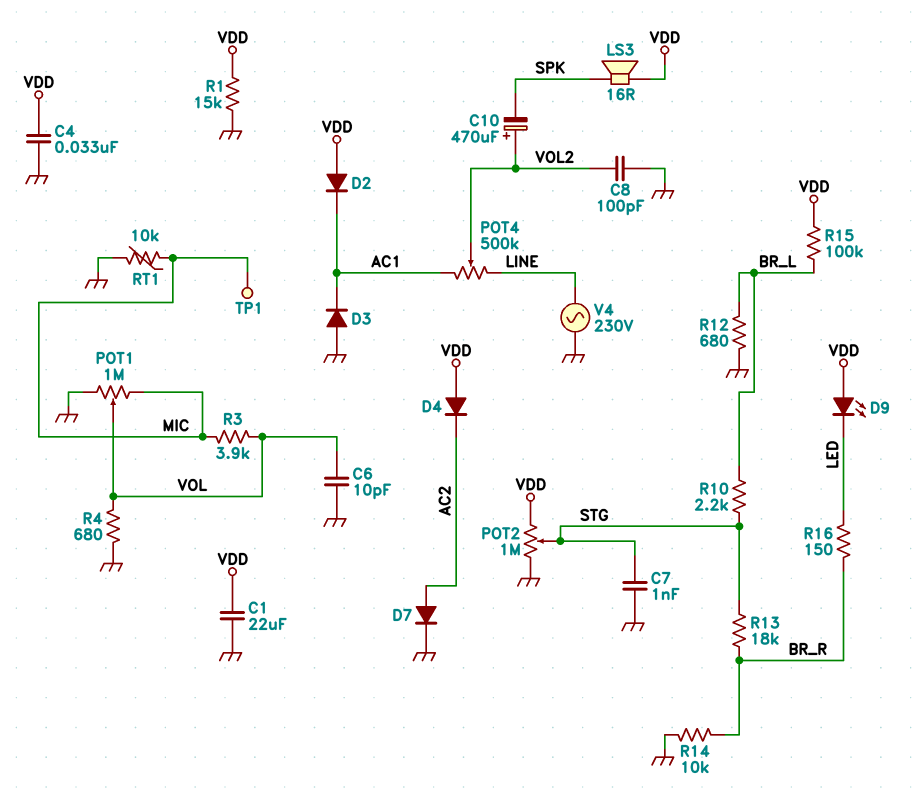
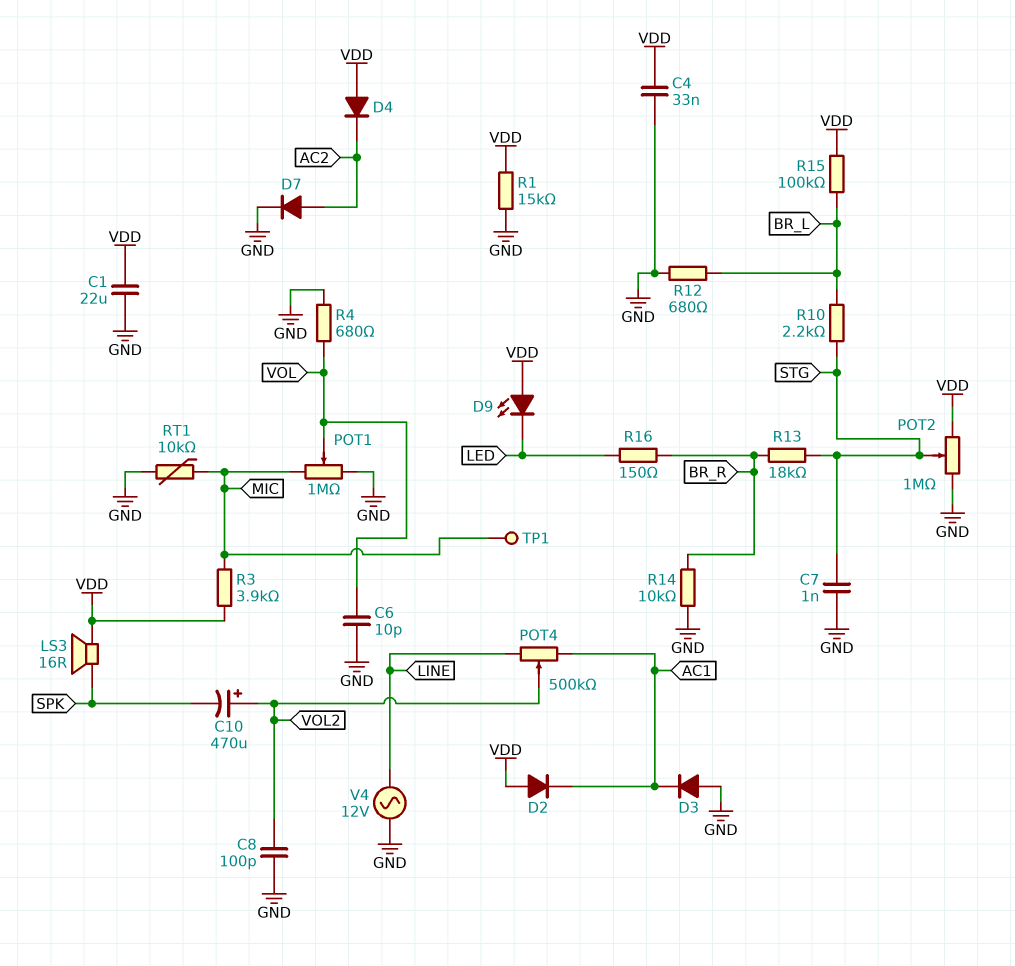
R3: 3.9k (MIC, VOL) -> 3.9k (MIC, VDD)
V4: AC 230V (GND, LINE) -> AC 12V (GND, LINE)

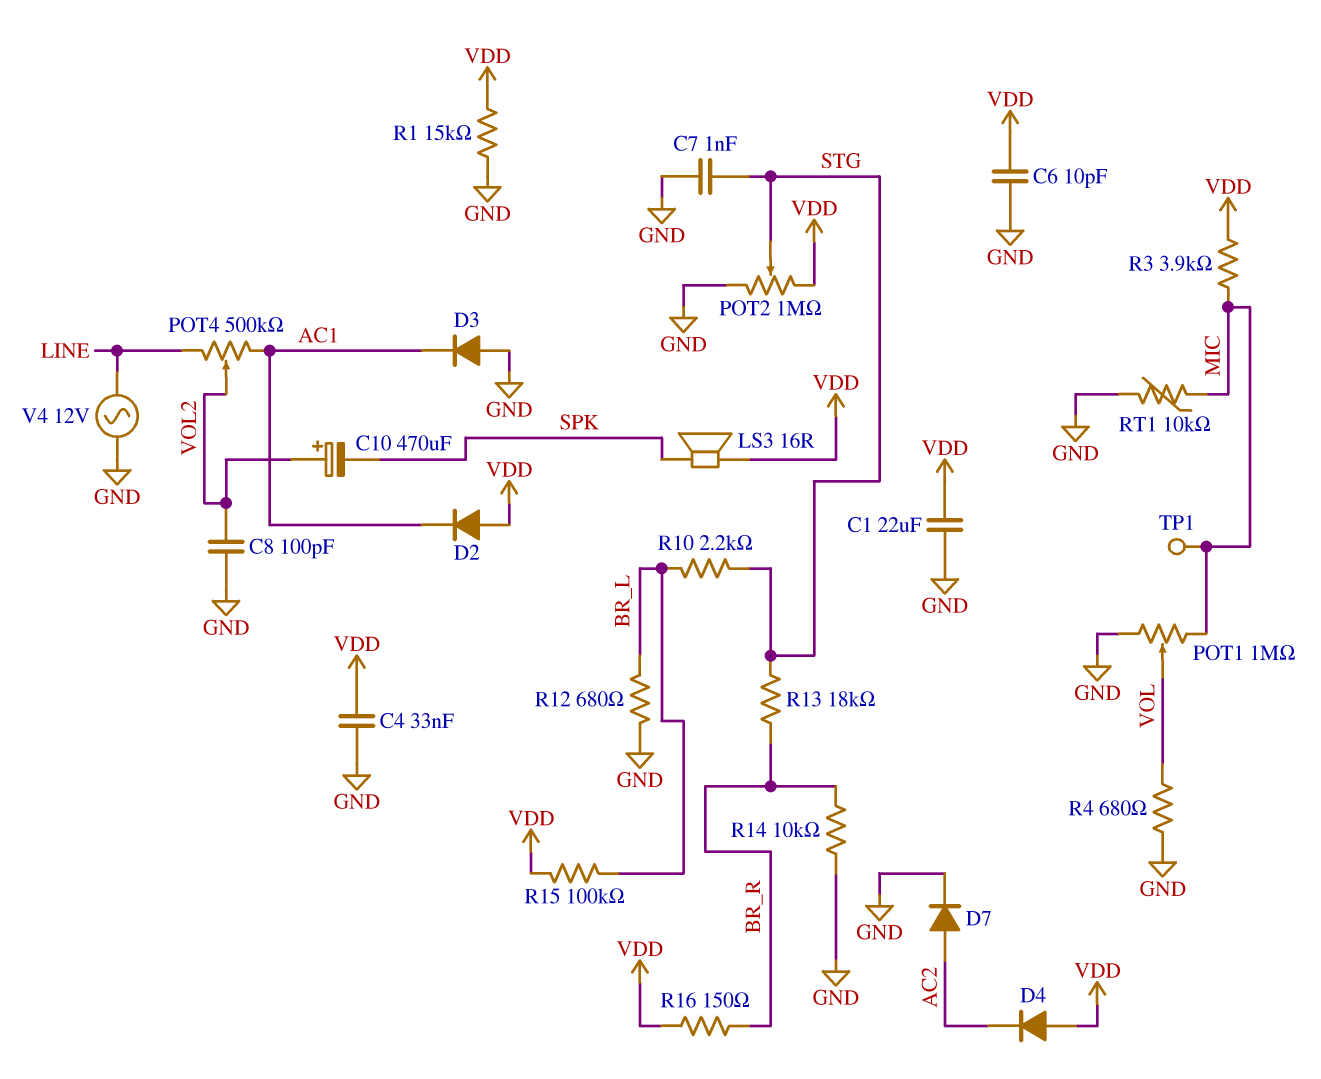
C6: 10pF (GND, VOL) -> 10pF (GND, VDD)
D9: LED (A VDD, K LED) -> none
R16: 150 (BR_R, LED) -> 150 (BR_R, VDD)

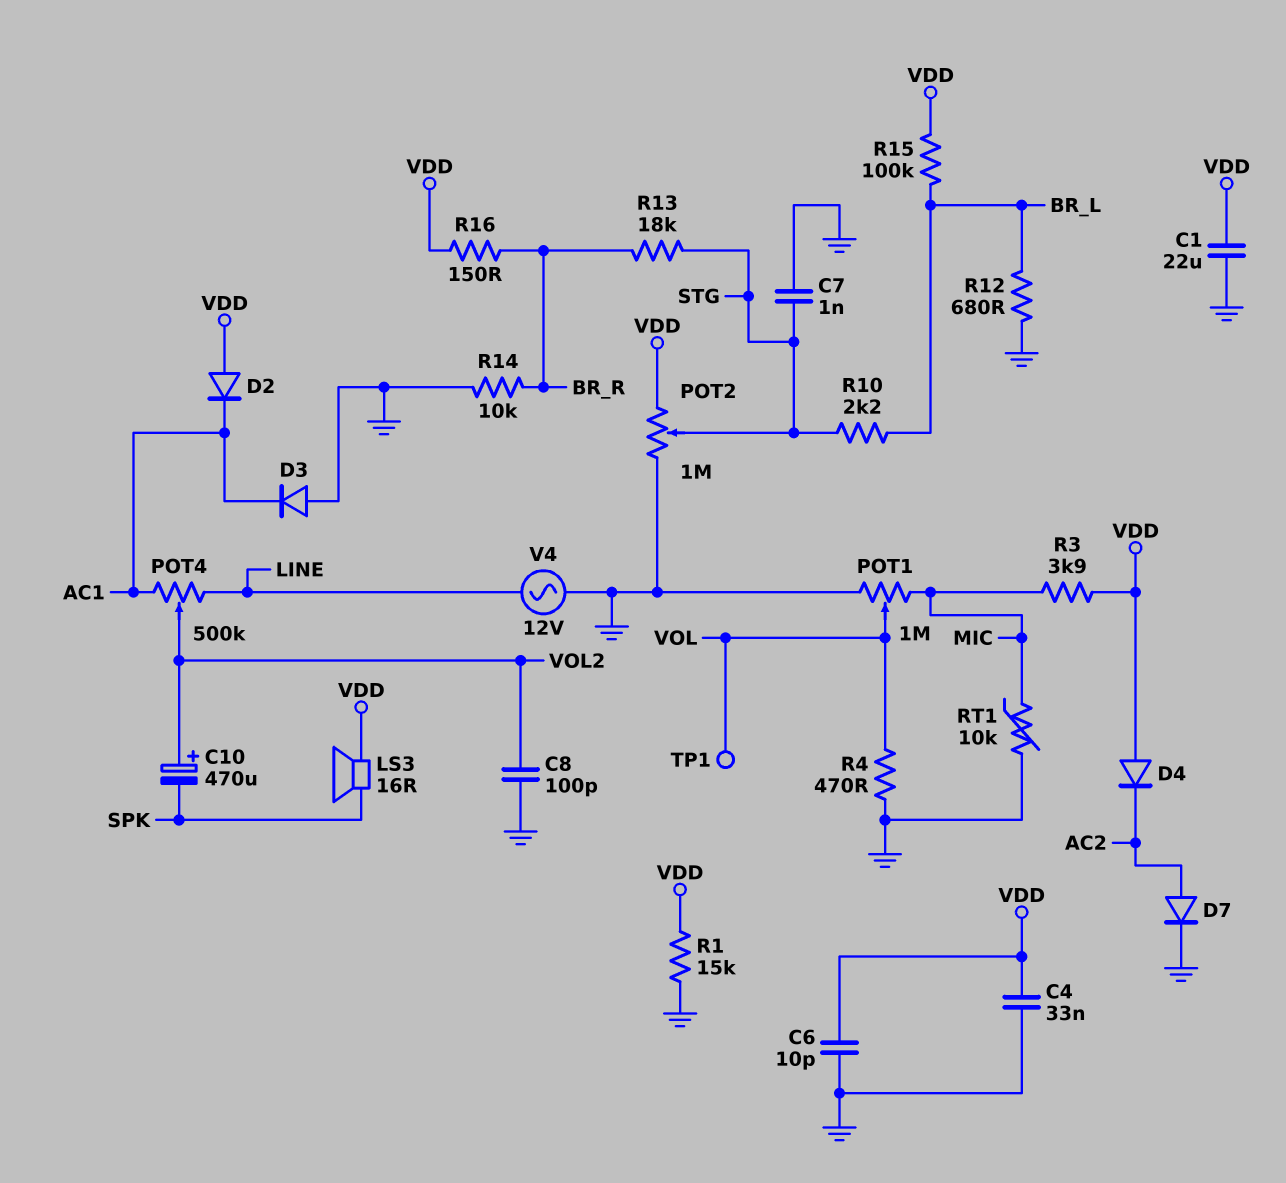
R4: 680 (GND, VOL) -> 470 (GND, VOL)
TP1: test point (MIC) -> test point (VOL)

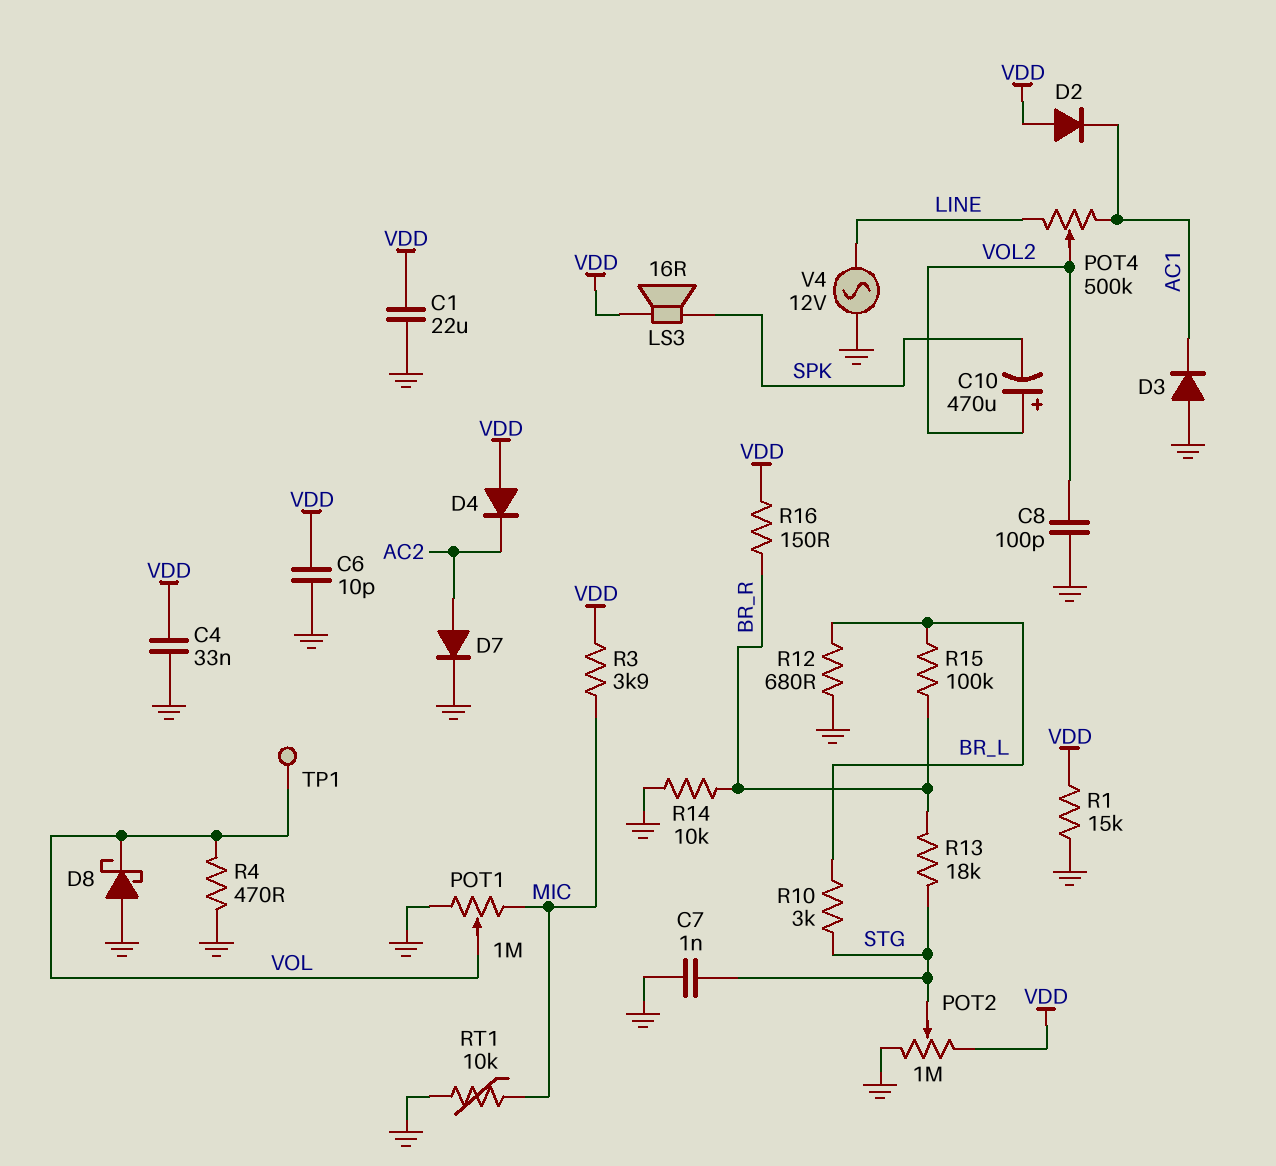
D8: none -> schottky (A GND, K VOL)
R10: 2.2k (BR_L, STG) -> 3k (BR_L, STG)
R15: 100k (BR_L, VDD) -> 100k (BR_L, BR_R)

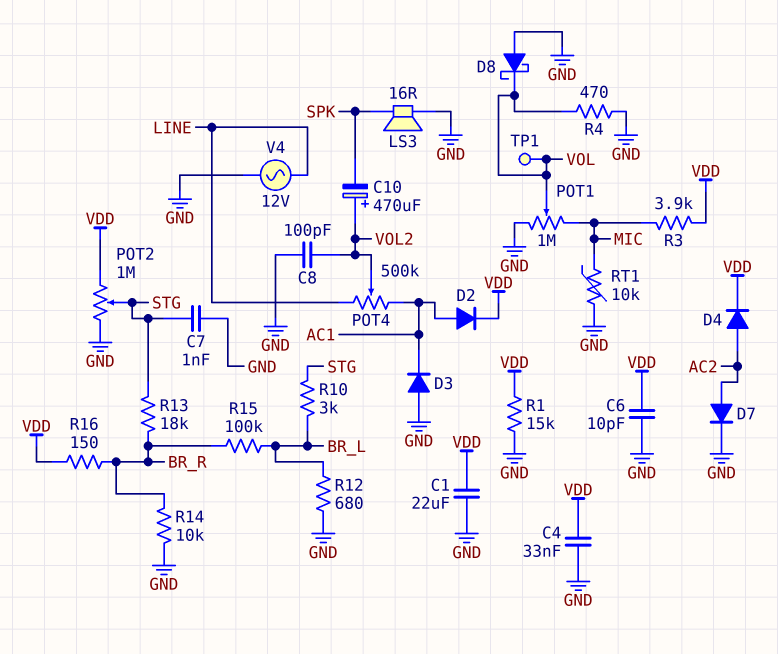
D2: diode (A VDD, K AC1) -> diode (A AC1, K VDD)
D4: diode (A VDD, K AC2) -> diode (A AC2, K VDD)
LS3: speaker 16R (SPK, VDD) -> speaker 16R (GND, SPK)

